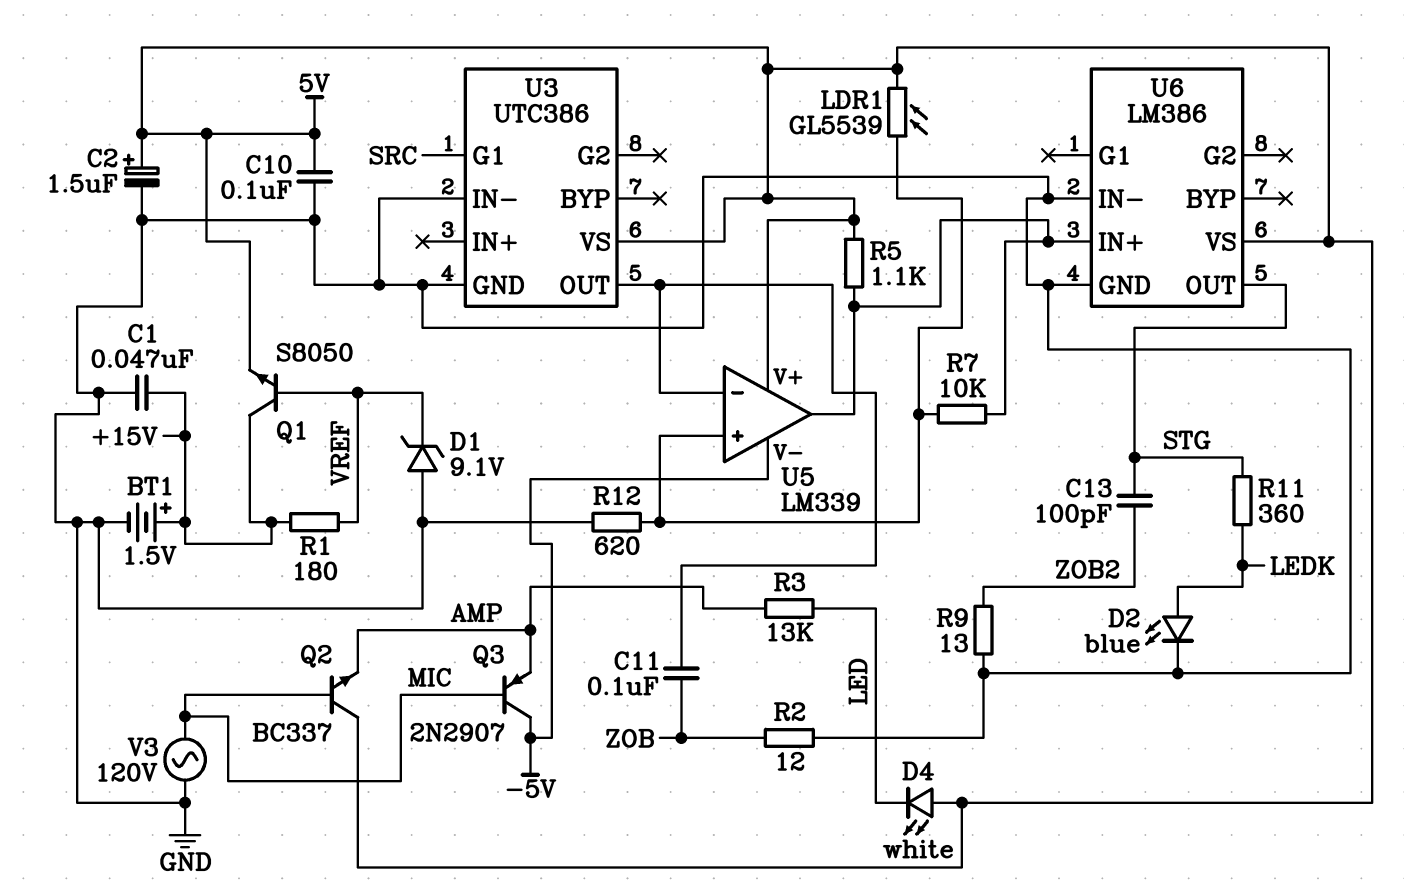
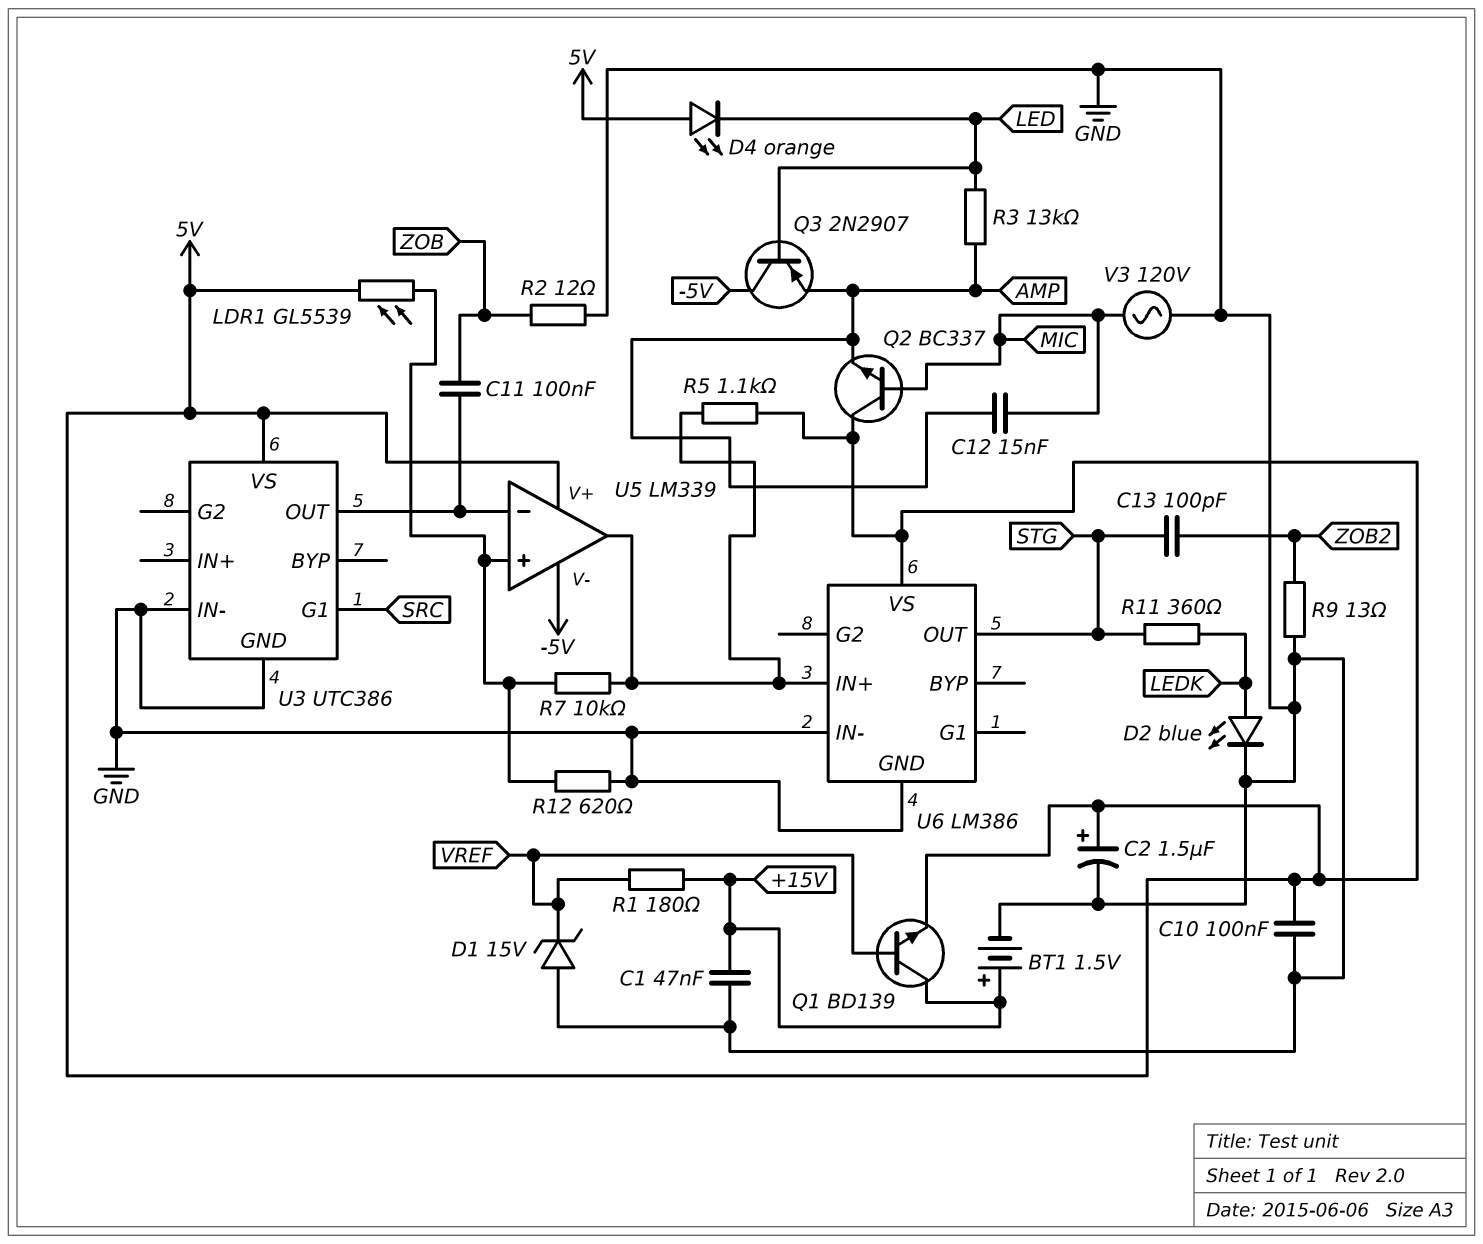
C12: none -> 15nF (AMP, MIC)
D1: zener 9.1V (A GND, K VREF) -> zener 15V (A GND, K VREF)
D4: LED white (A 5V, K LED) -> LED orange (A 5V, K LED)
Q1: NPN S8050 (B VREF, C +15V, E 5V) -> NPN BD139 (B VREF, C +15V, E 5V)
Q3: PNP 2N2907 (B MIC, C -5V, E AMP) -> PNP 2N2907 (B LED, C -5V, E AMP)

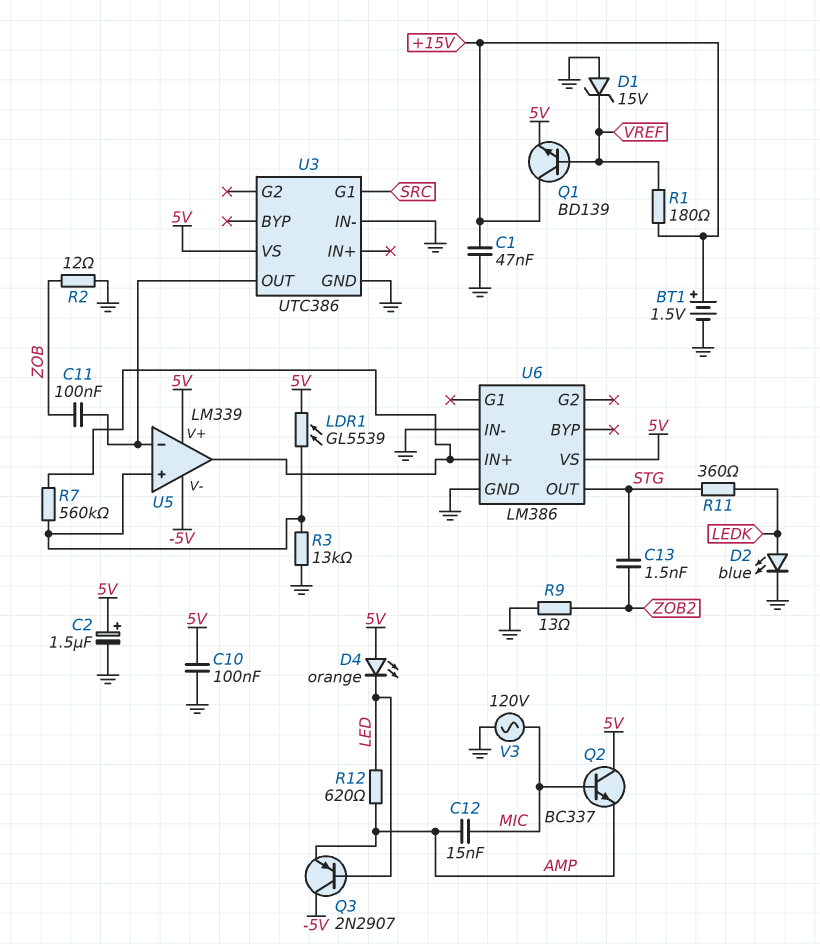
C13: 100pF (STG, ZOB2) -> 1.5nF (STG, ZOB2)
R3: 13k (AMP, LED) -> 13k (GND, U5/in+)
R5: 1.1k (5V, U5/out) -> none
R7: 10k (U5/in+, U5/out) -> 560k (U5/in+, U5/out)
R12: 620 (GND, U5/in+) -> 620 (AMP, LED)

